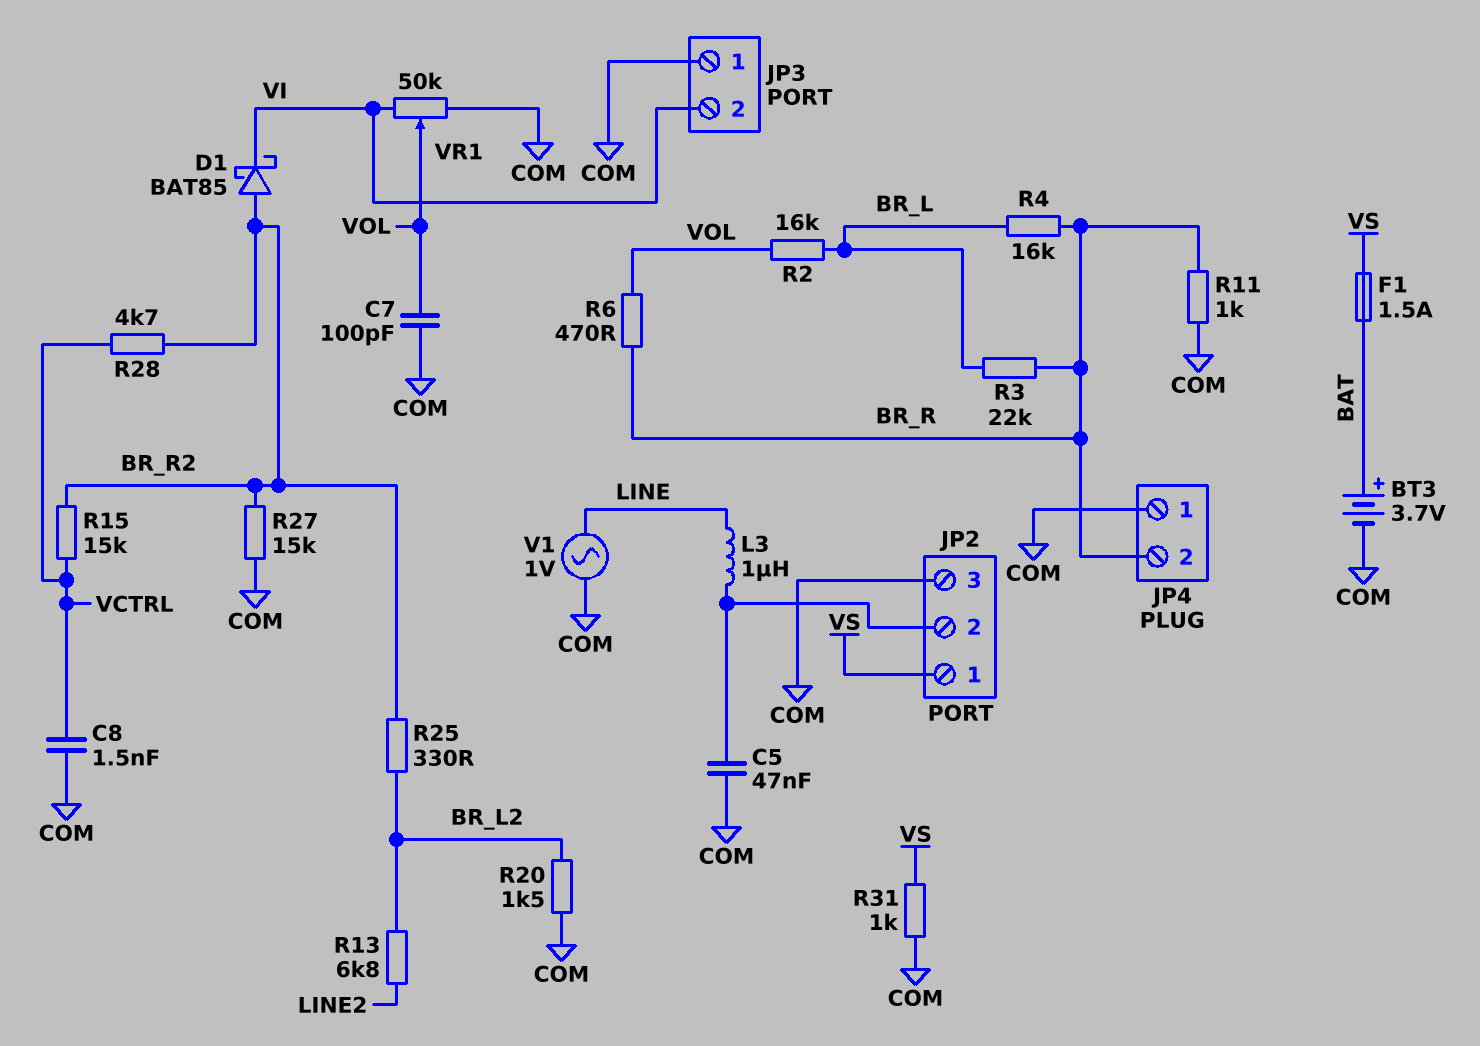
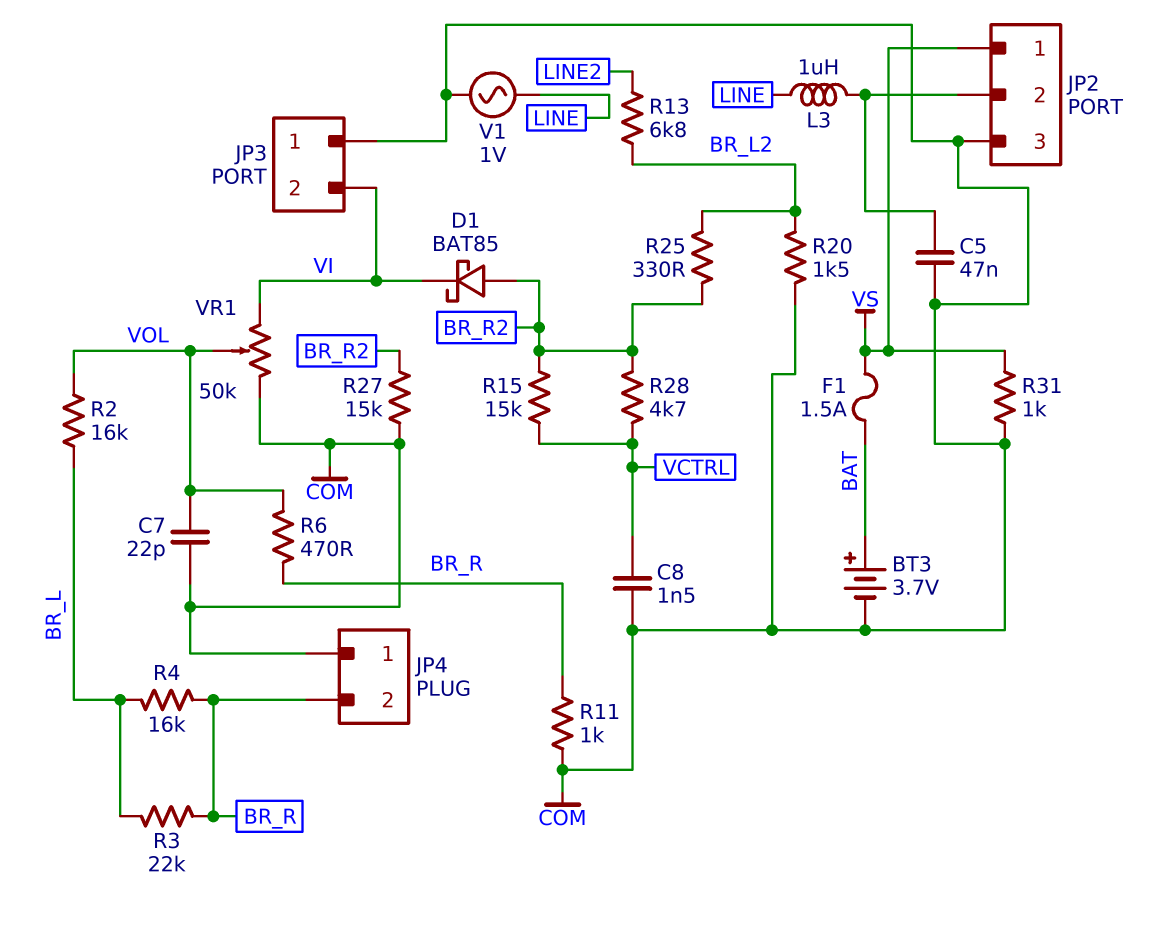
C7: 100pF (COM, VOL) -> 22pF (COM, VOL)

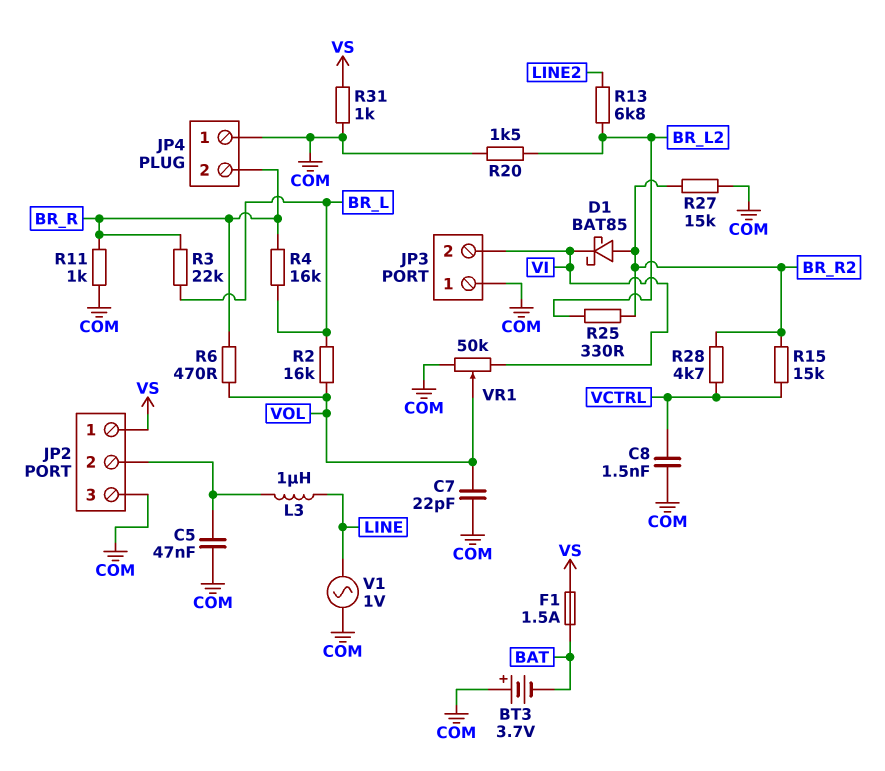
BT3: 3.7V (plus BAT, minus COM) -> 3.7V (plus COM, minus BAT)

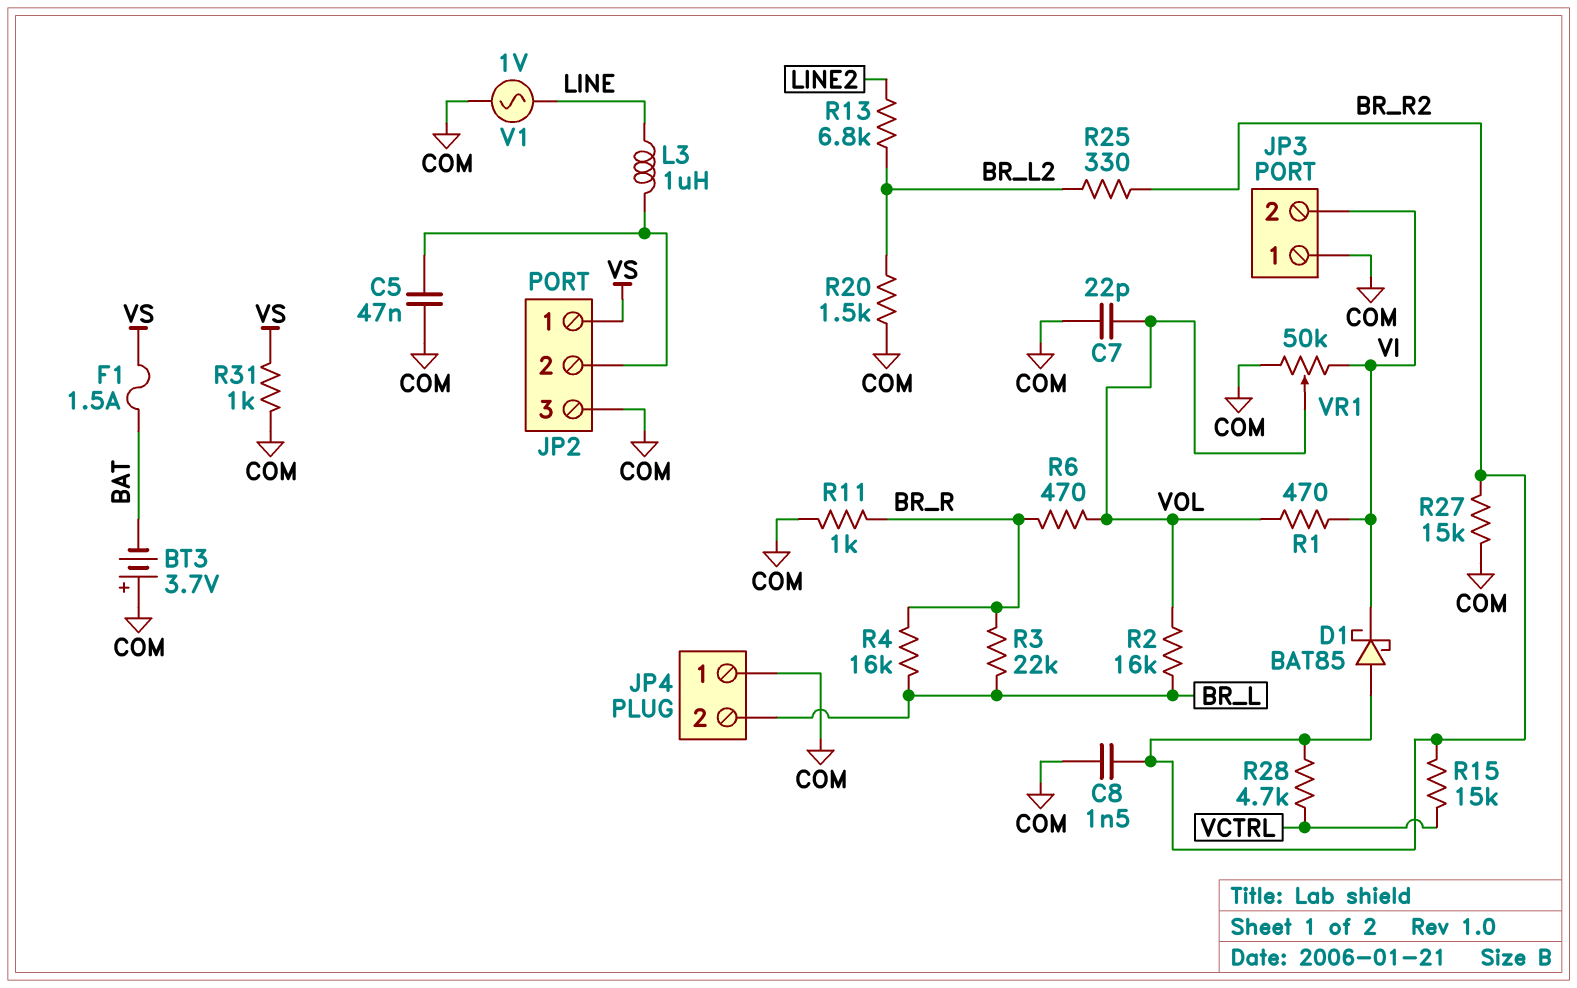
C8: 1.5nF (COM, VCTRL) -> 1.5nF (BR_R2, COM)
JP4 pin 2: BR_R -> BR_L
R1: none -> 470 (VI, VOL)

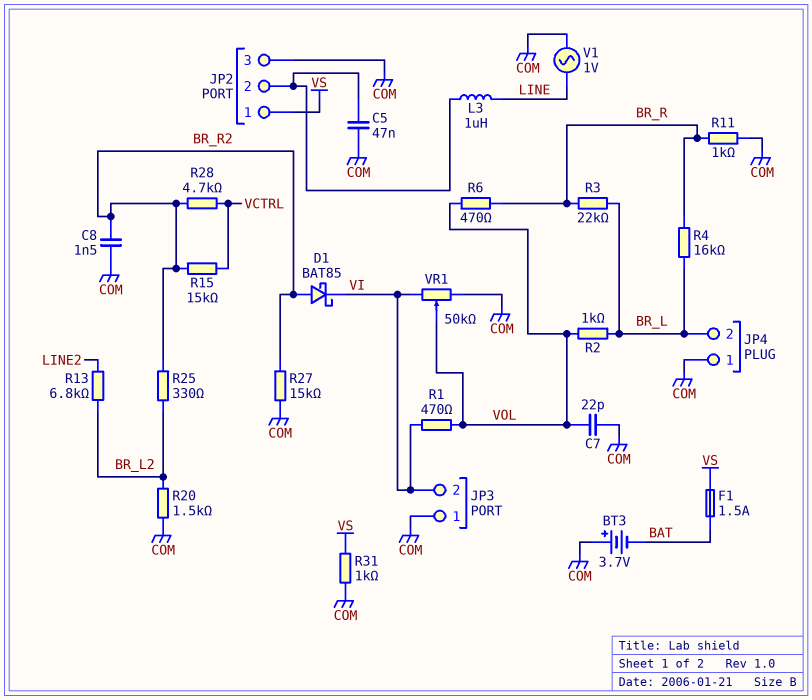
R2: 16k (BR_L, VOL) -> 1k (BR_L, VOL)

